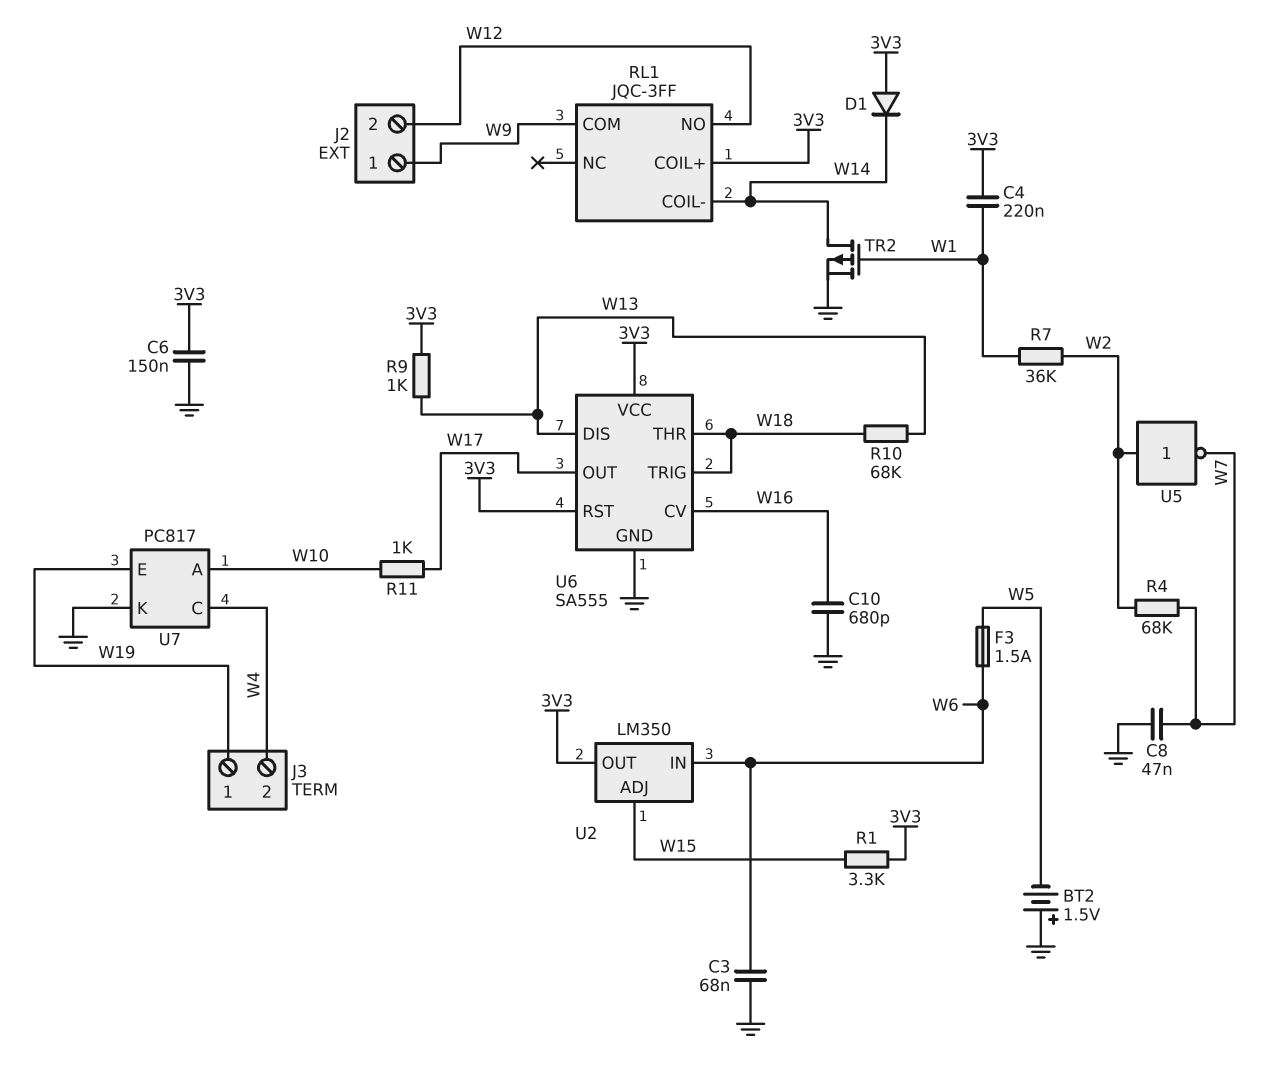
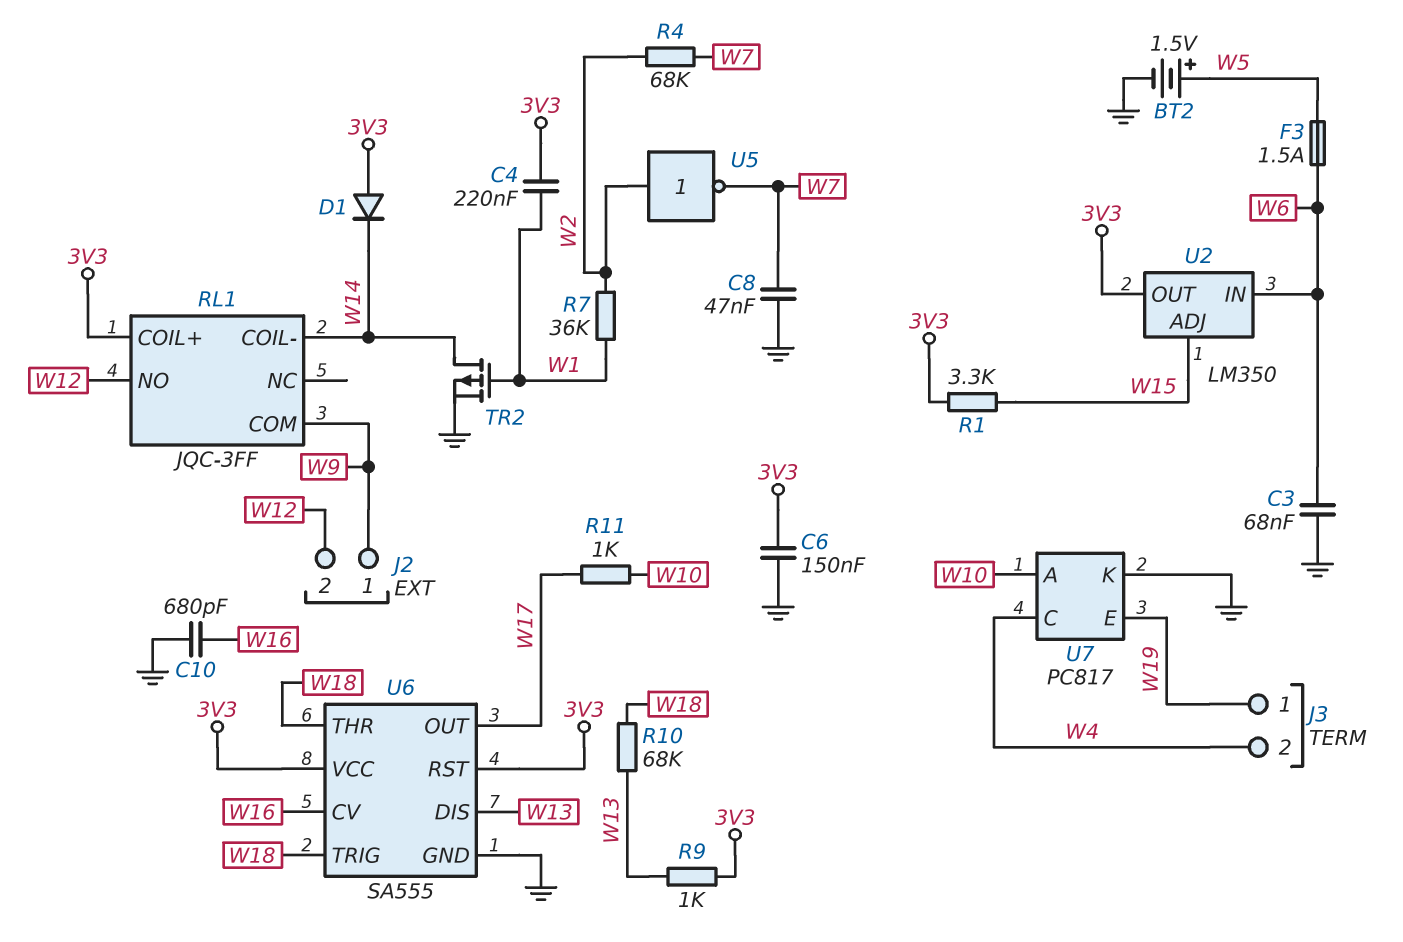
BT2: 1.5V (plus GND, minus W5) -> 1.5V (plus W5, minus GND)

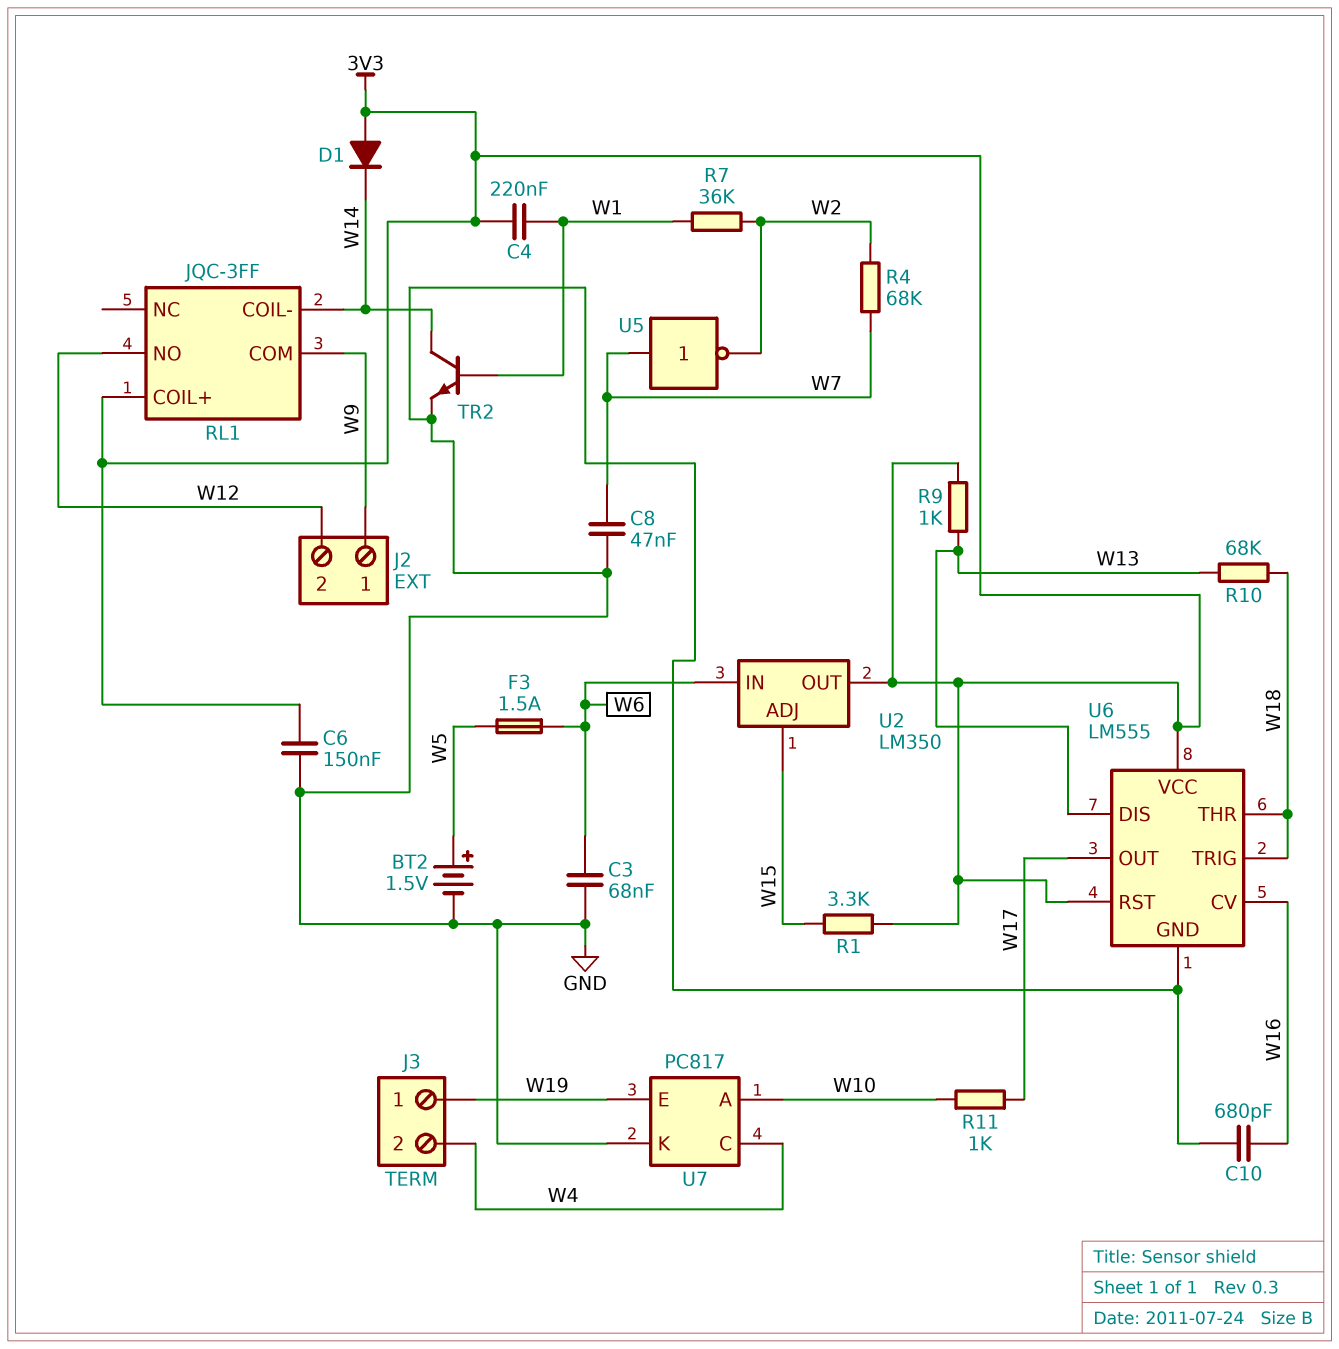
TR2: PMOS (G W1, D W14, S GND) -> NPN (B W1, C W14, E GND)
U5: NOT (in W2, out W7) -> NOT (in W7, out W2)
U6: SA555 -> LM555

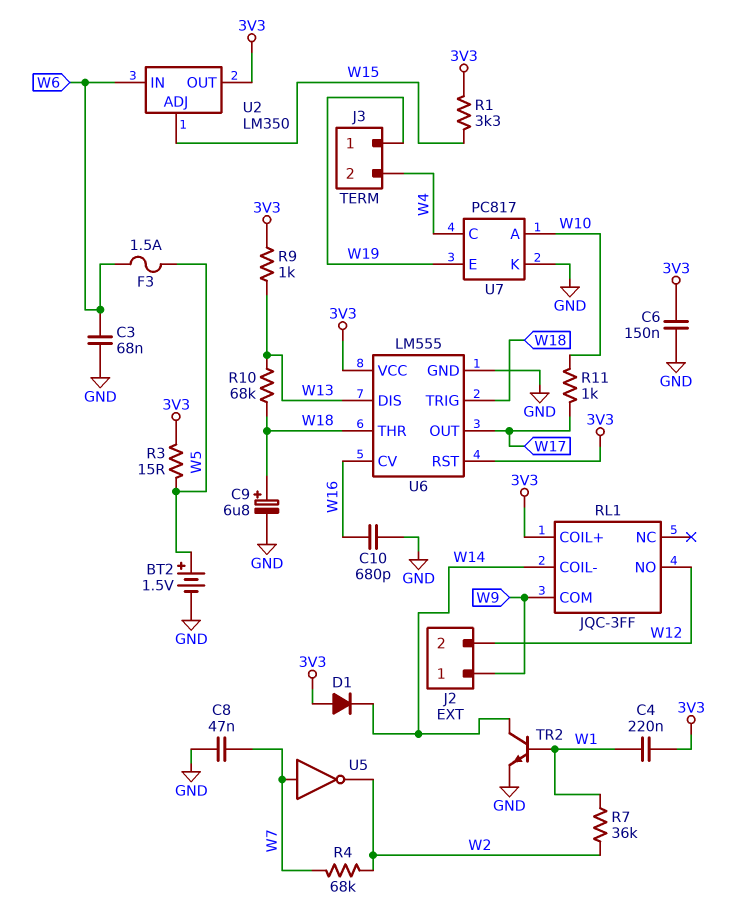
C9: none -> 6.8uF (plus W18, minus GND)
R3: none -> 15 (3V3, W5)

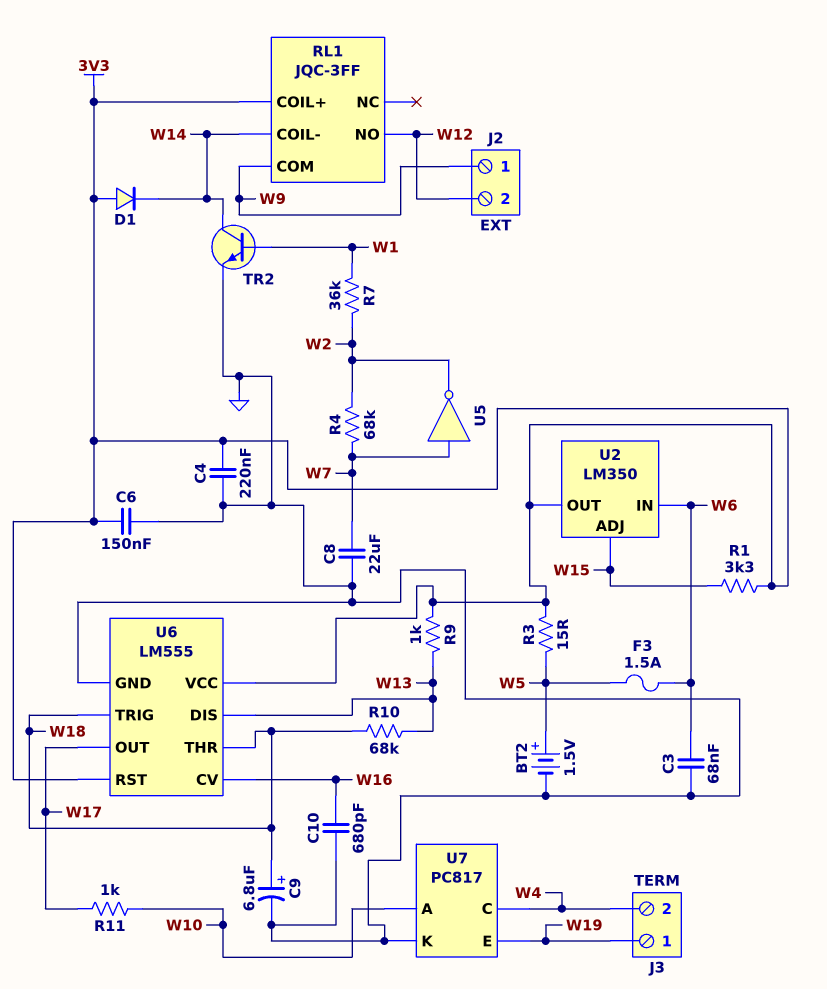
C4: 220nF (3V3, W1) -> 220nF (3V3, GND)
C8: 47nF (GND, W7) -> 22uF (GND, W7)

